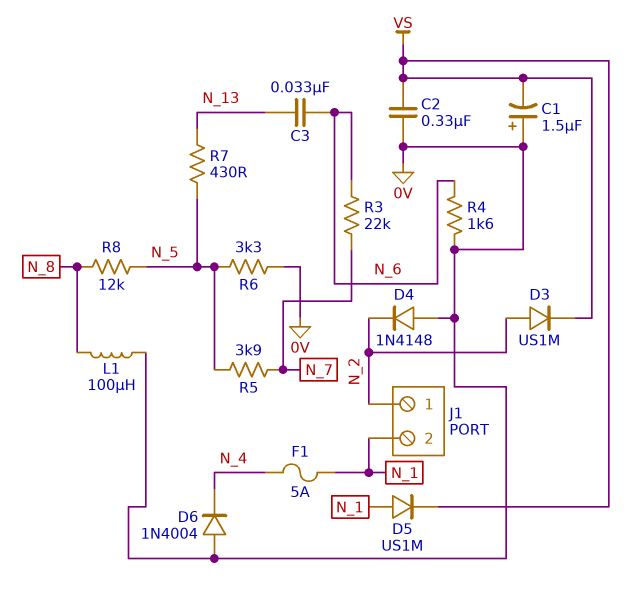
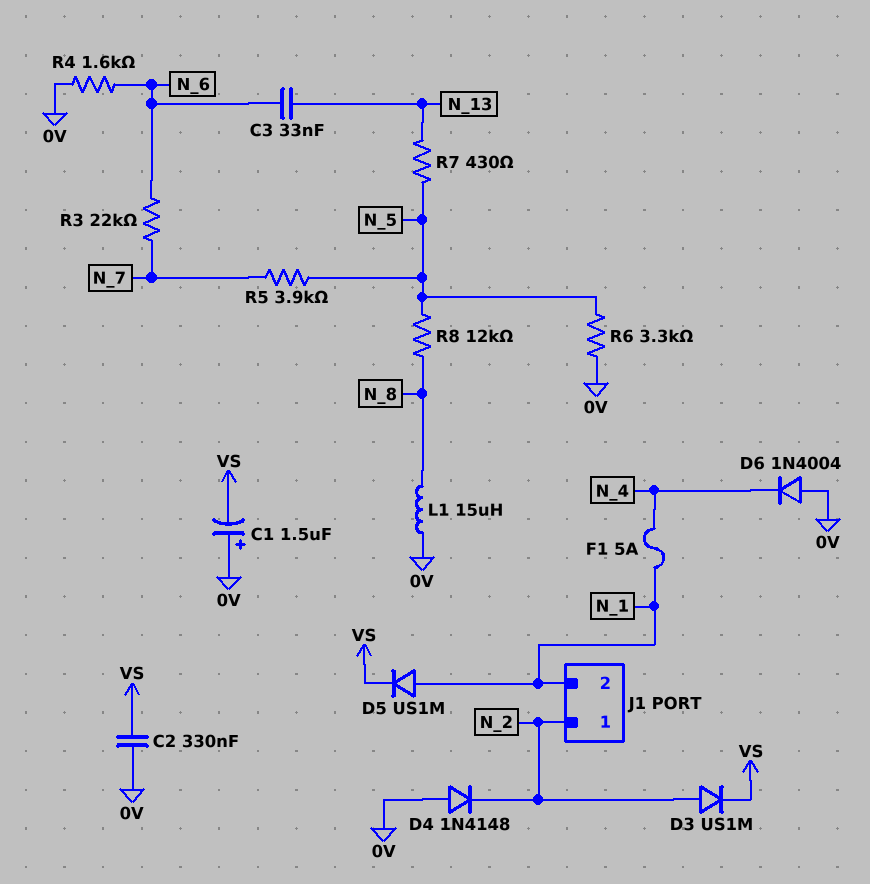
L1: 100uH (0V, N_8) -> 15uH (0V, N_8)

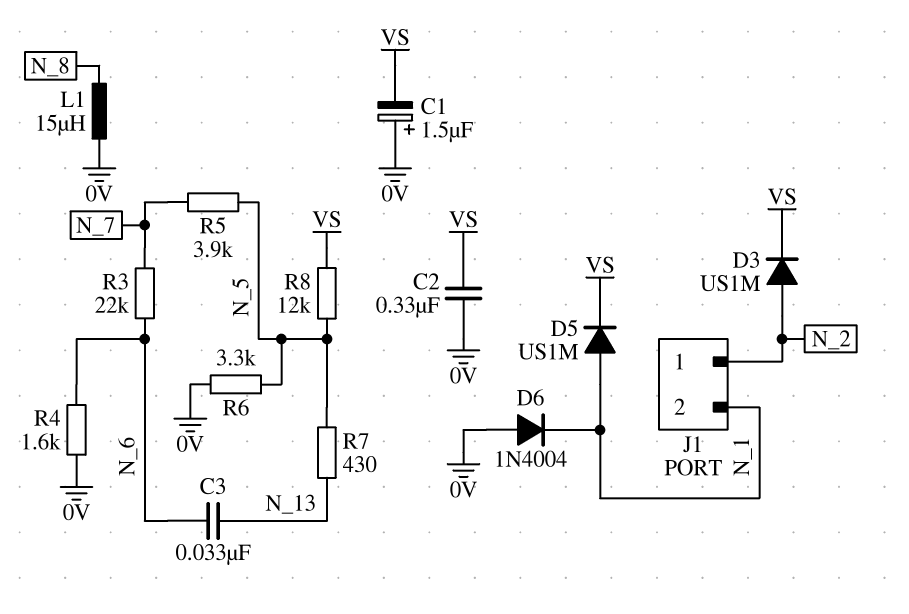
D4: diode 1N4148 (A 0V, K N_2) -> none
D6: diode 1N4004 (A 0V, K N_4) -> diode 1N4004 (A 0V, K N_1)
F1: 5A (N_1, N_4) -> none
R8: 12k (N_5, N_8) -> 12k (N_5, VS)

